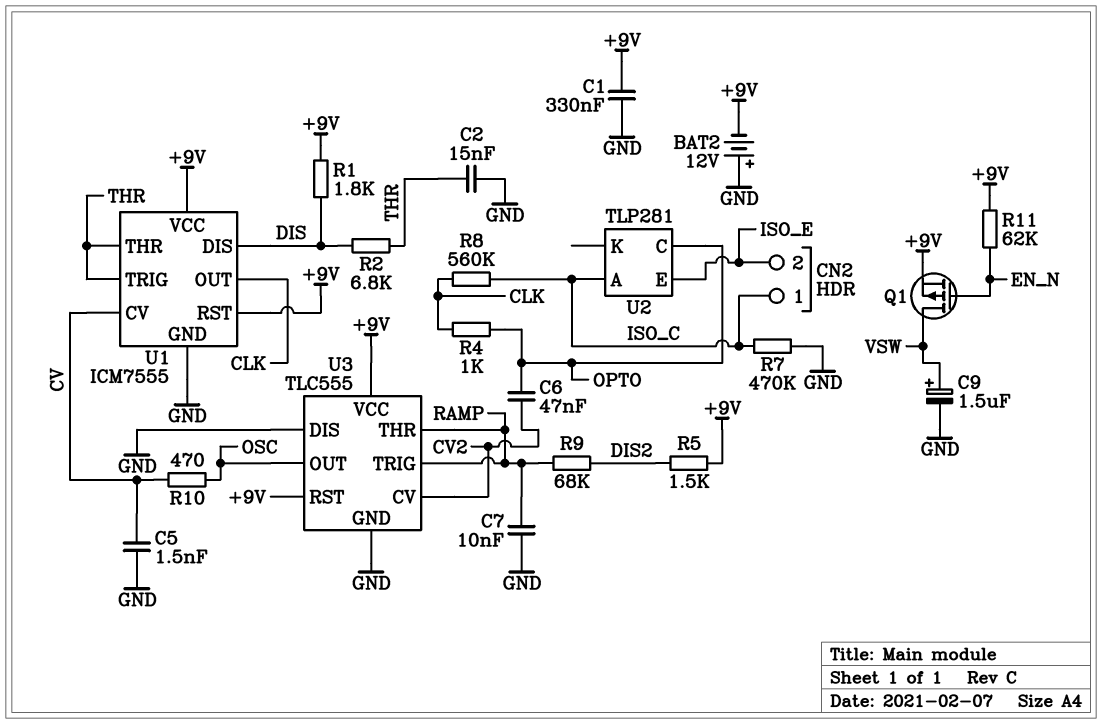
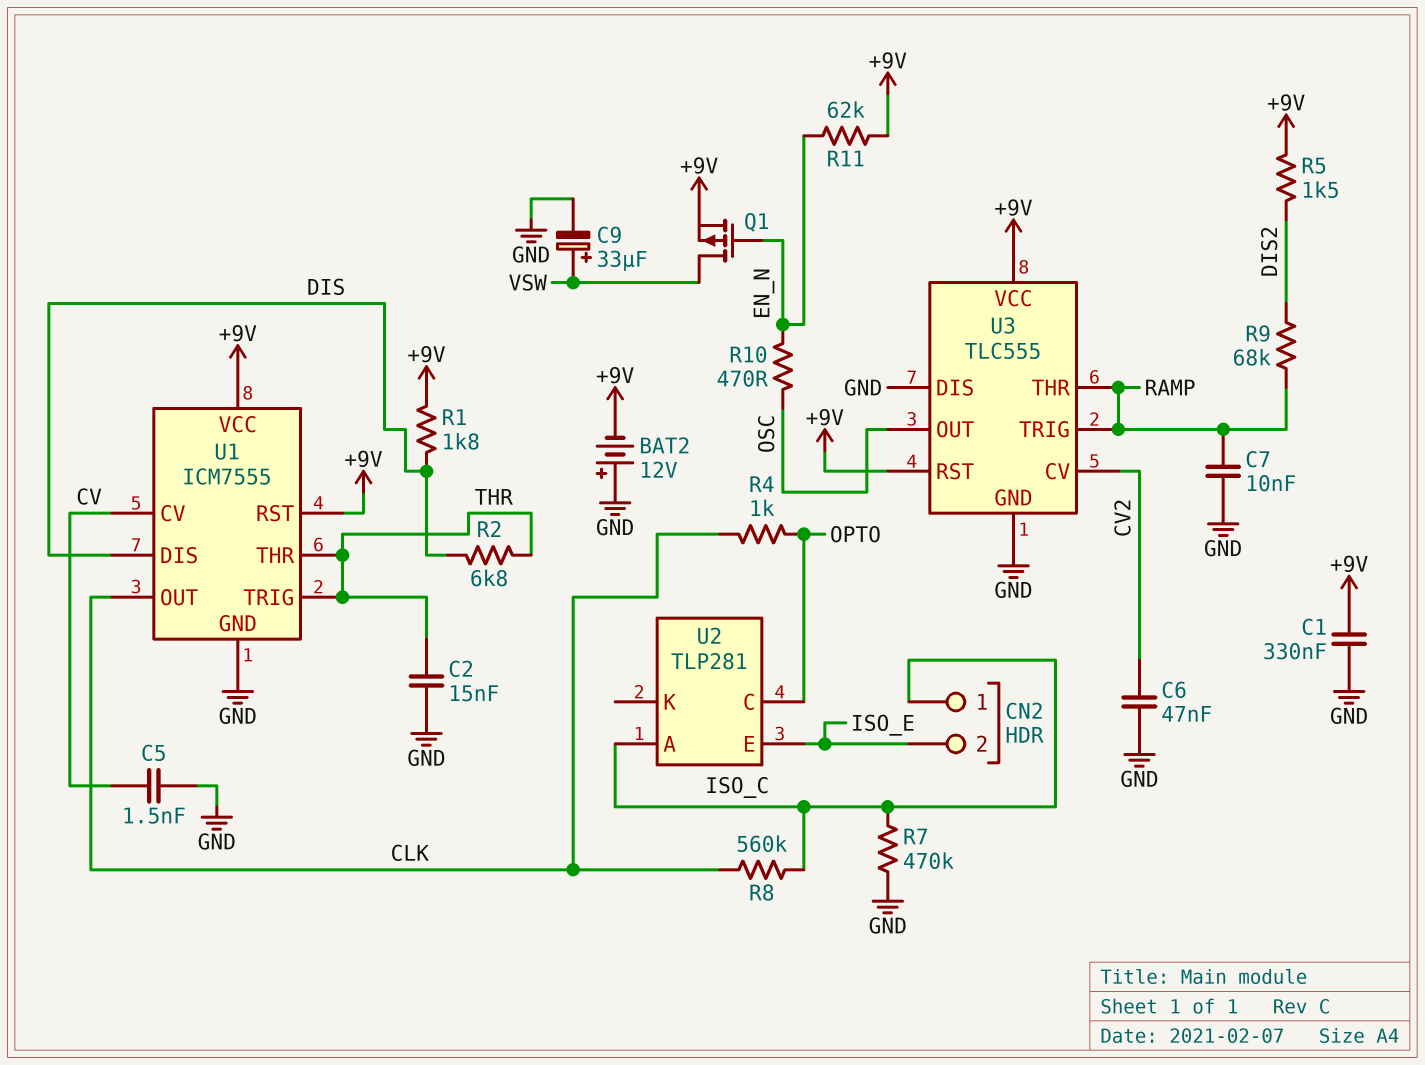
C6: 47nF (CV2, OPTO) -> 47nF (CV2, GND)
C9: 1.5uF (plus VSW, minus GND) -> 33uF (plus VSW, minus GND)
R10: 470 (CV, OSC) -> 470 (EN_N, OSC)

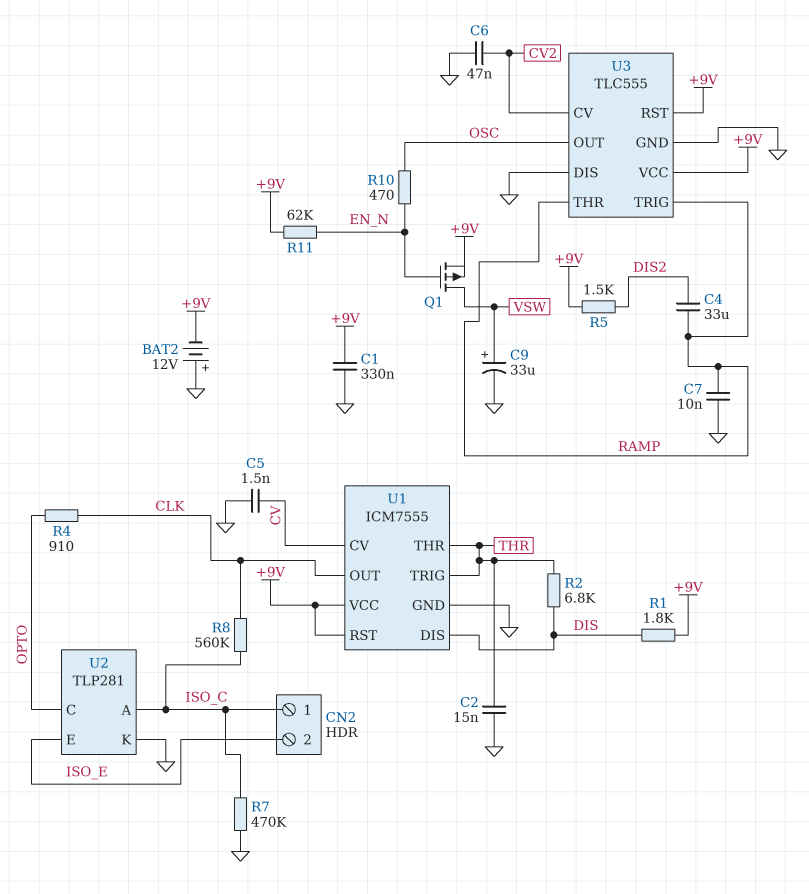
C4: none -> 33uF (DIS2, RAMP)
R4: 1k (CLK, OPTO) -> 910 (CLK, OPTO)
R9: 68k (DIS2, RAMP) -> none
U2 pin K: none -> GND

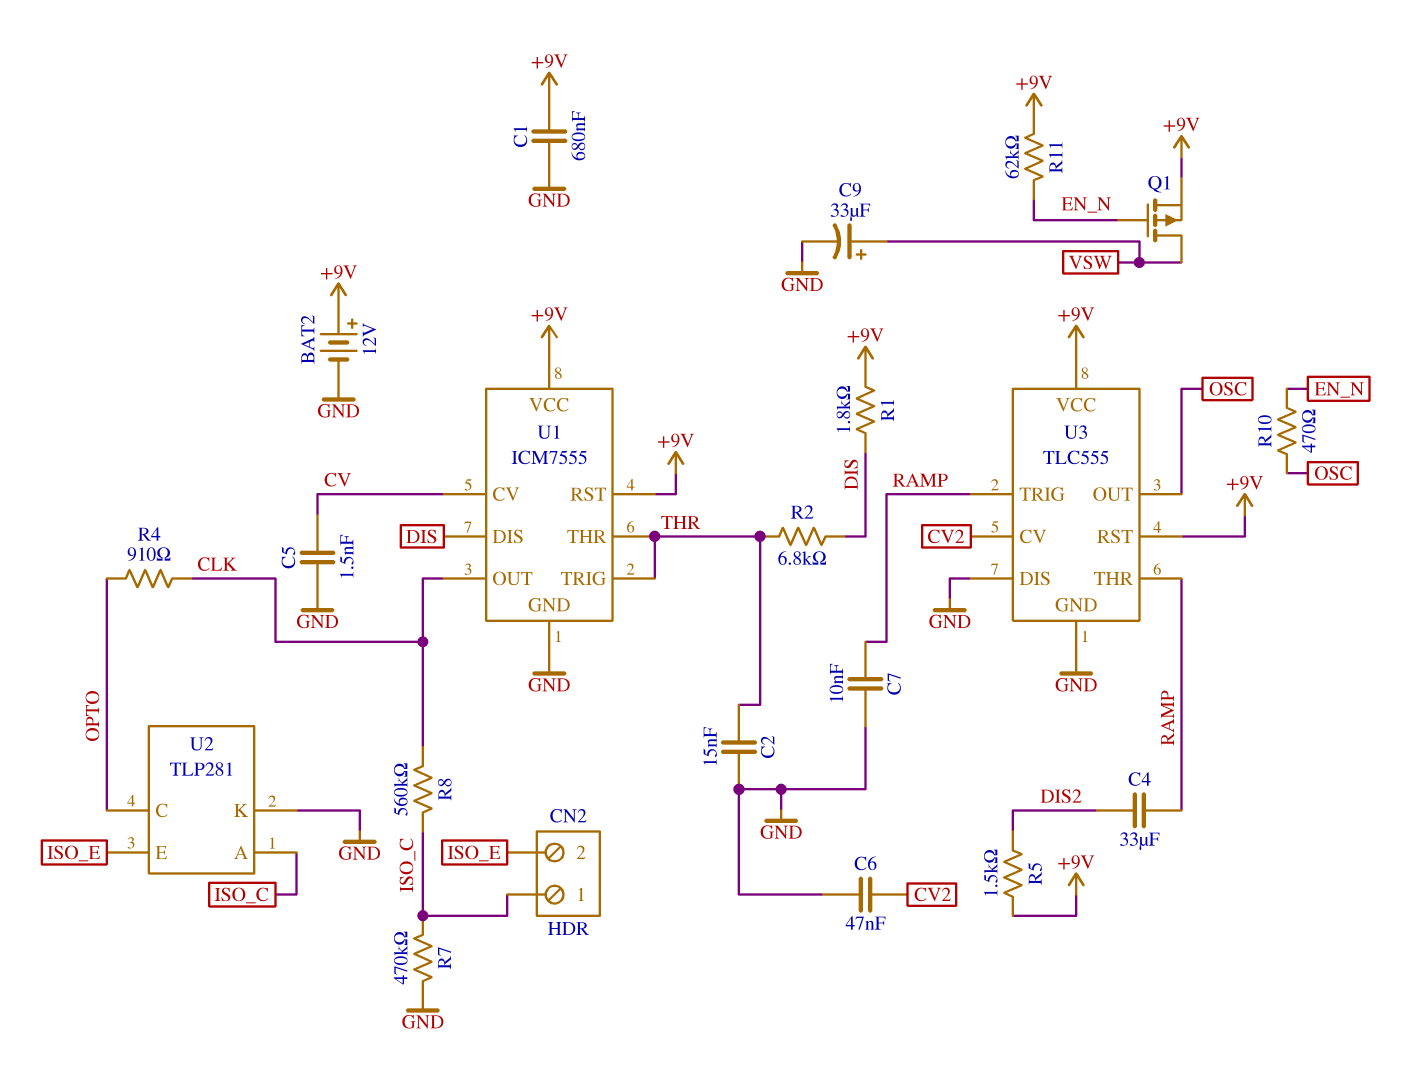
BAT2: 12V (plus GND, minus +9V) -> 12V (plus +9V, minus GND)
C1: 330nF (+9V, GND) -> 680nF (+9V, GND)

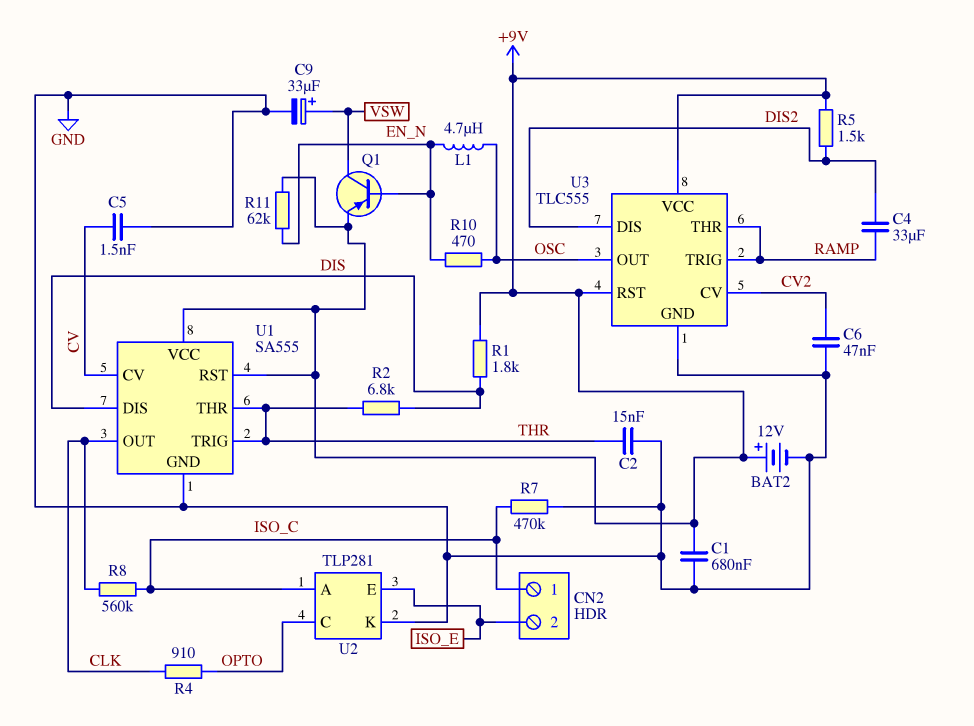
C7: 10nF (GND, RAMP) -> none
L1: none -> 4.7uH (EN_N, OSC)
Q1: PMOS (G EN_N, D VSW, S +9V) -> PNP (B EN_N, C VSW, E +9V)
U1: ICM7555 -> SA555
U3 pin DIS: GND -> DIS2

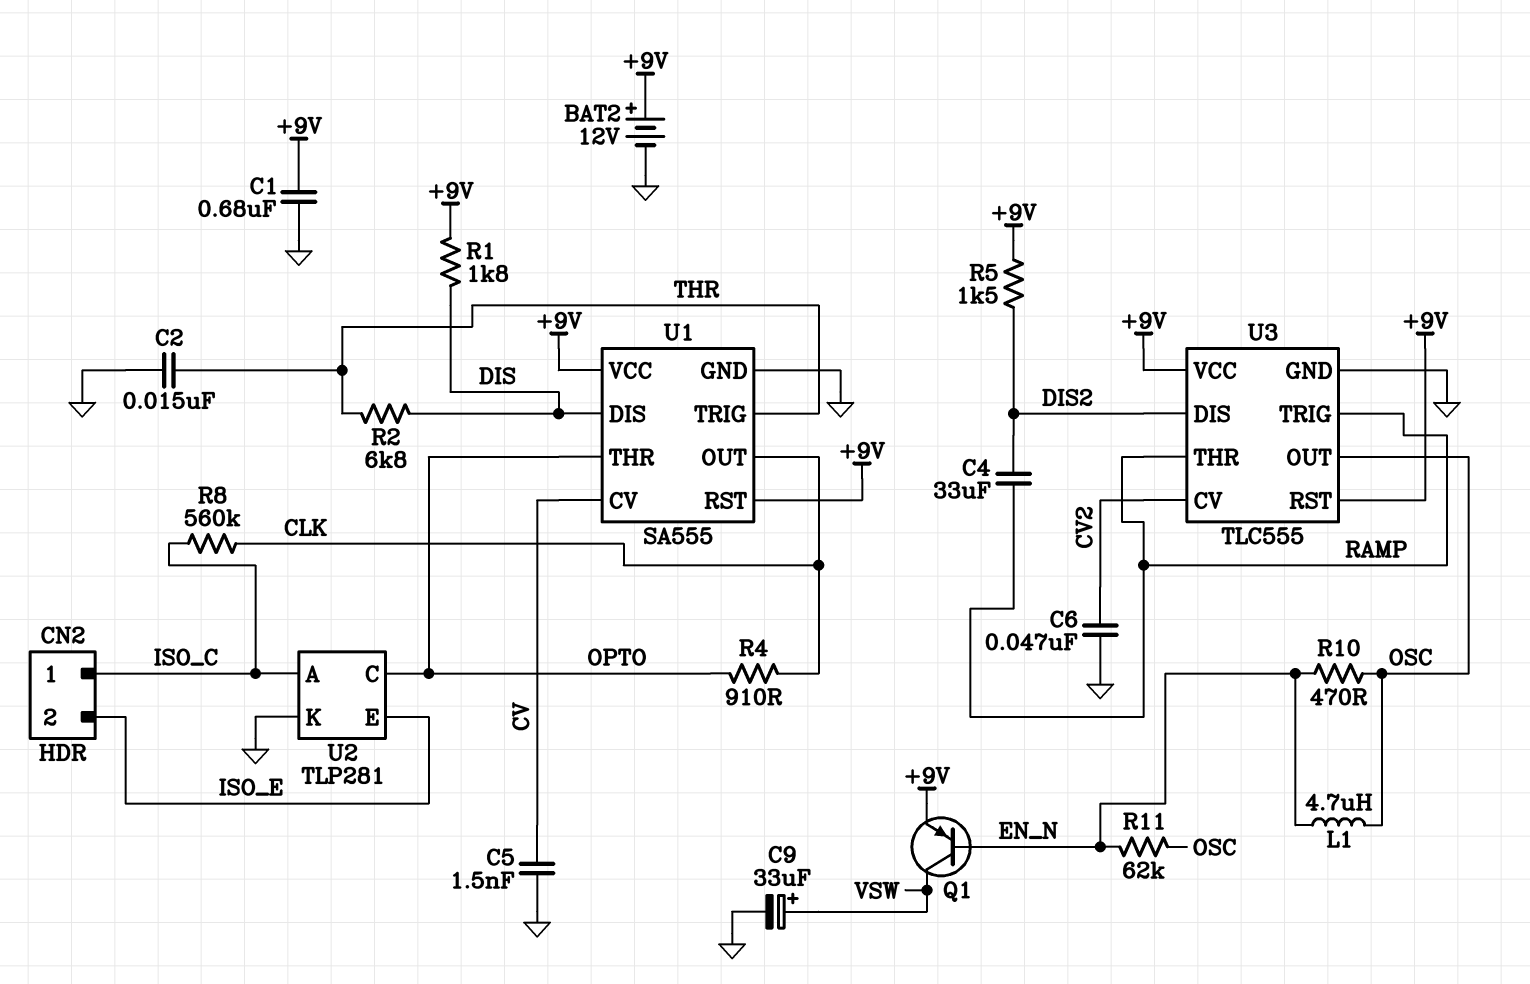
R7: 470k (GND, ISO_C) -> none
R11: 62k (+9V, EN_N) -> 62k (EN_N, OSC)
U1 pin THR: THR -> OPTO

